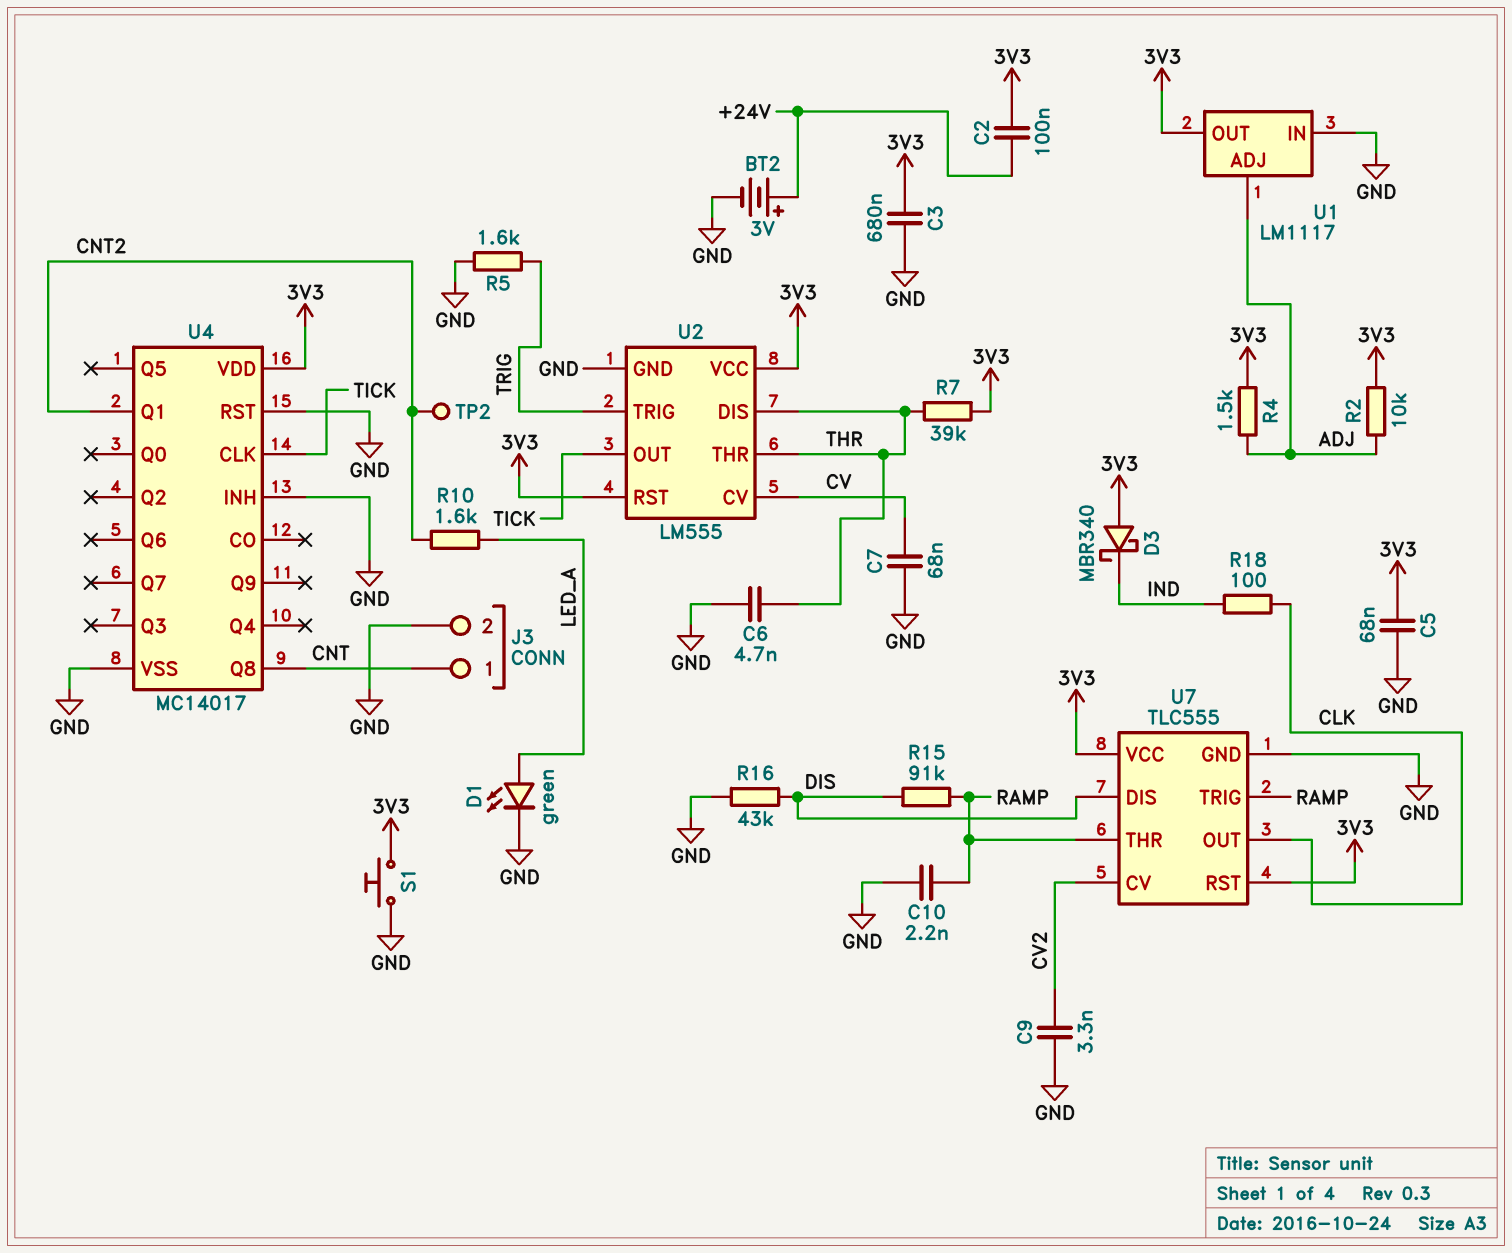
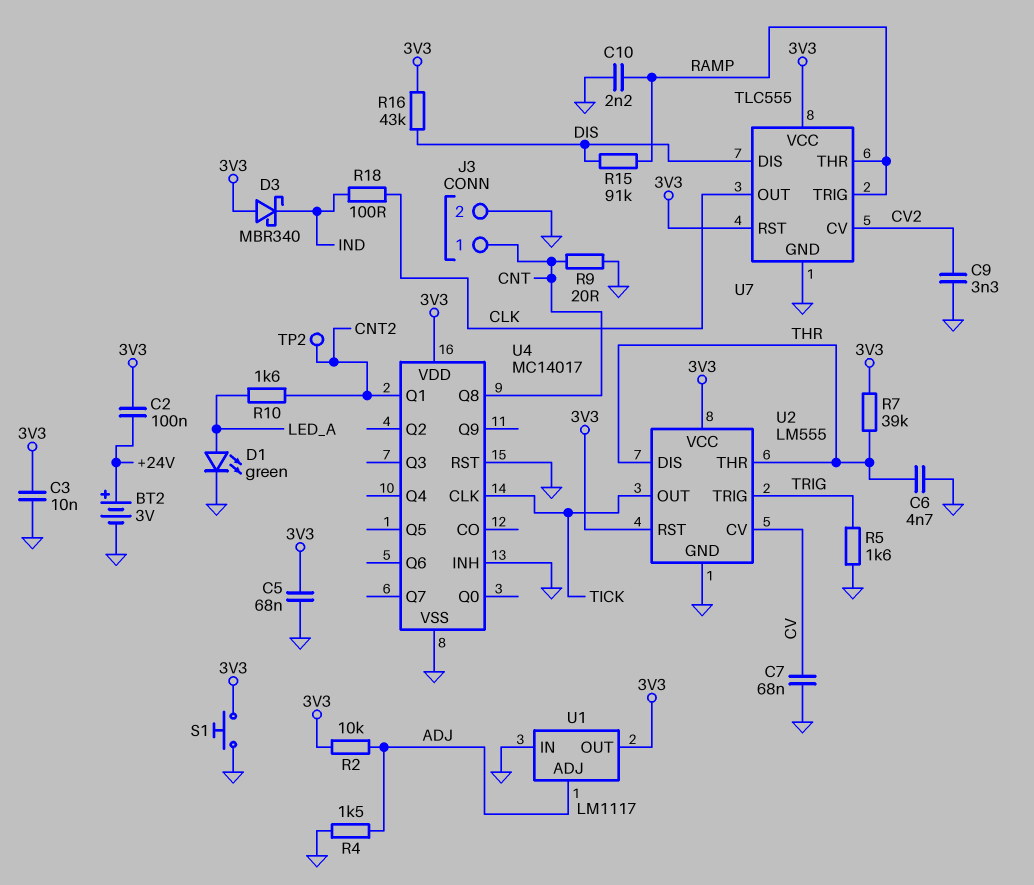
C3: 680nF (3V3, GND) -> 10nF (3V3, GND)
R4: 1.5k (3V3, ADJ) -> 1.5k (ADJ, GND)
R9: none -> 20 (CNT, GND)
R16: 43k (DIS, GND) -> 43k (3V3, DIS)

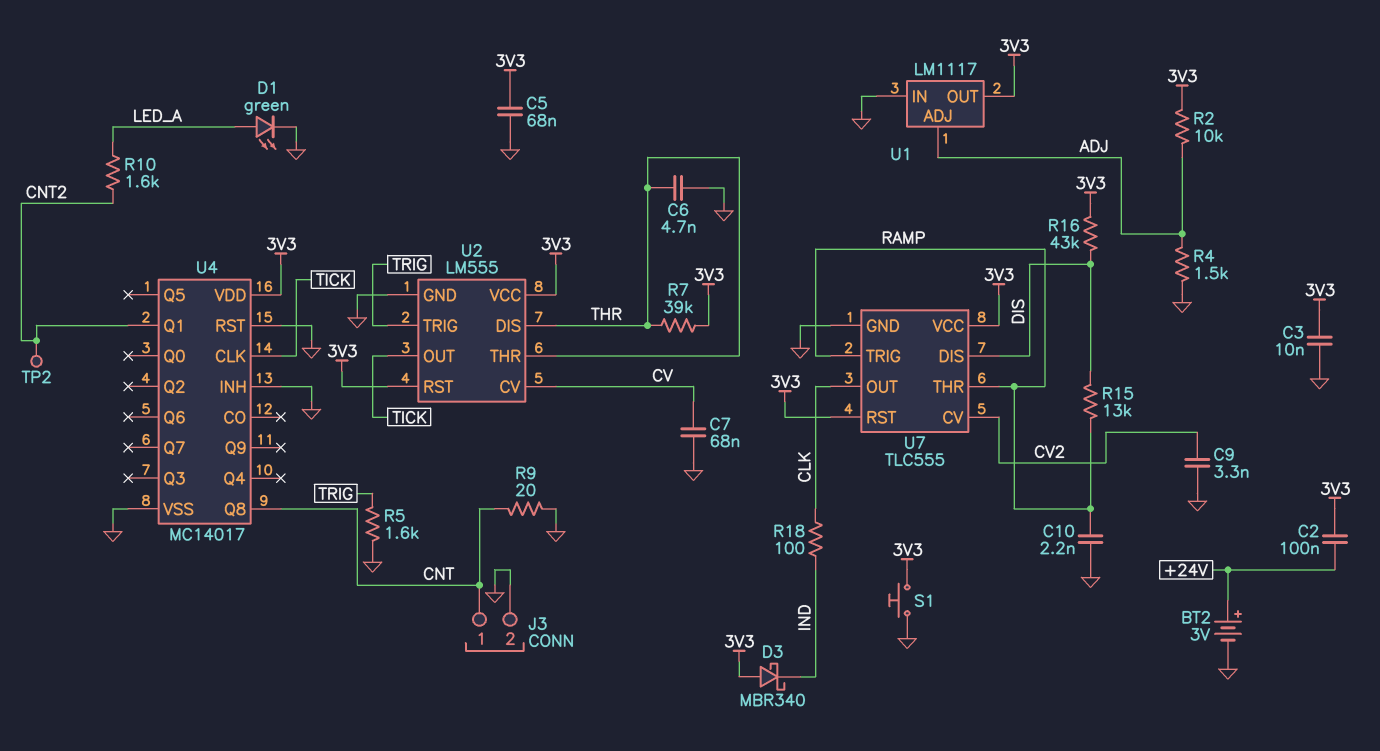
R15: 91k (DIS, RAMP) -> 13k (DIS, RAMP)

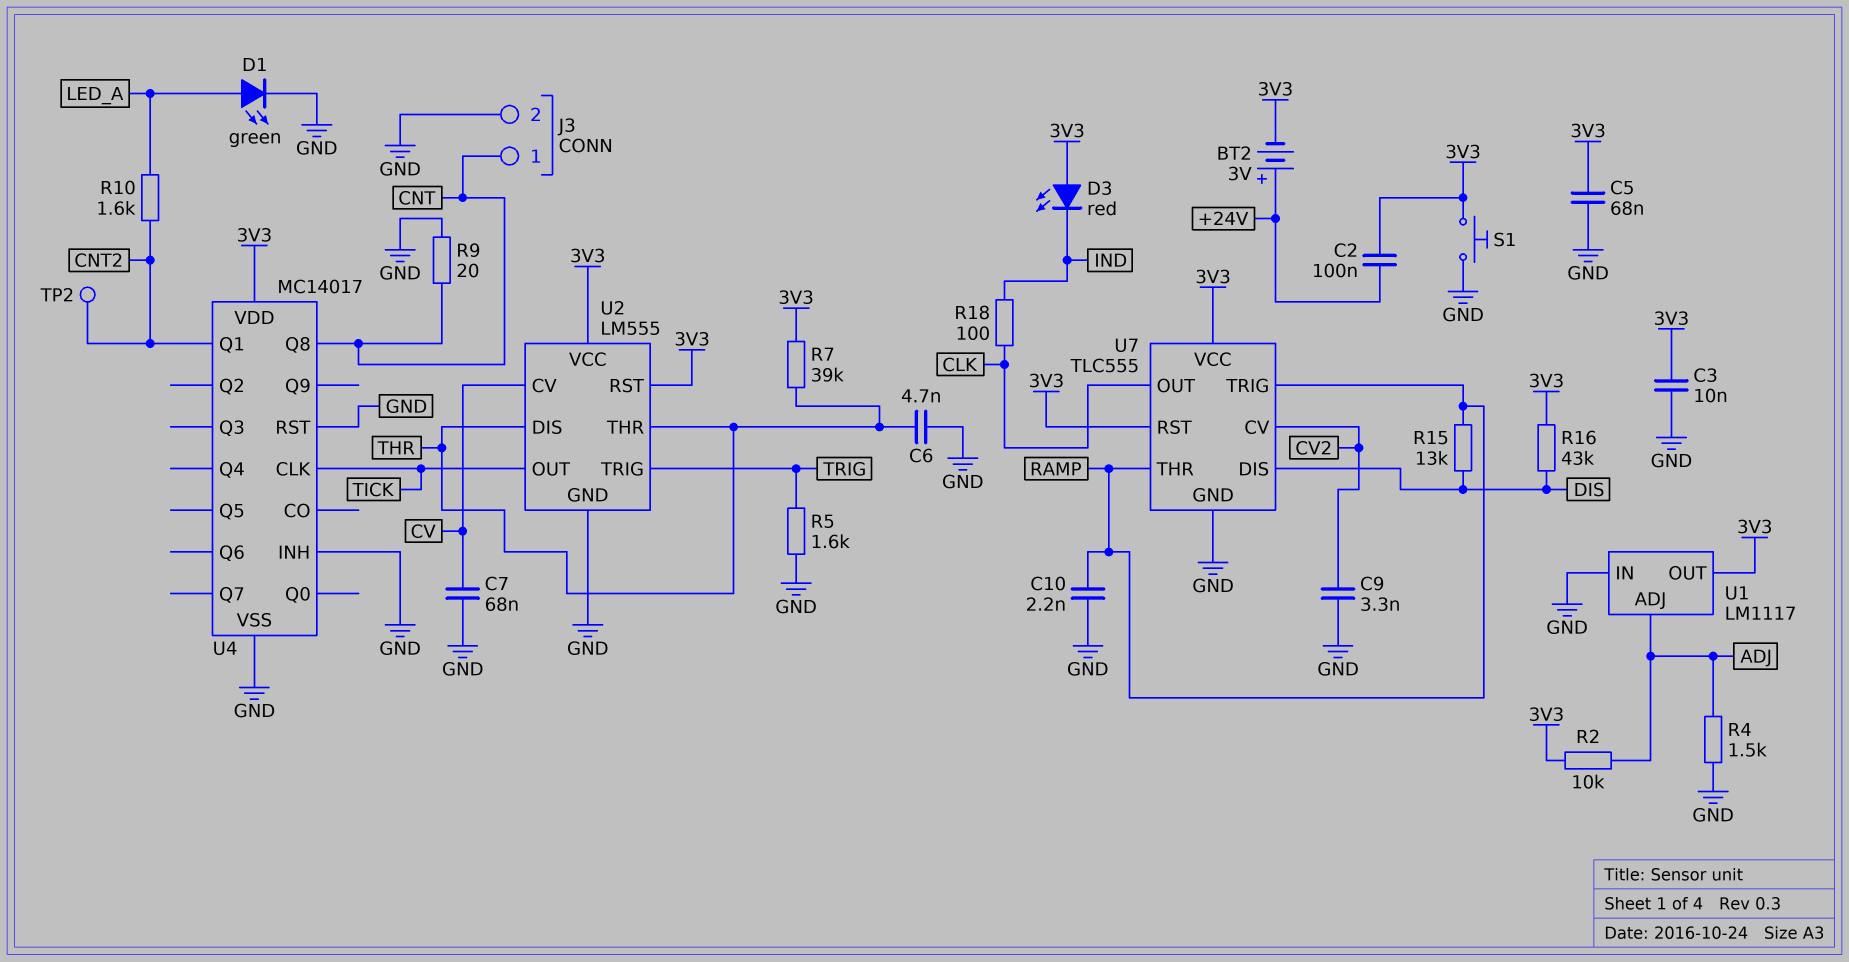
BT2: 3V (plus +24V, minus GND) -> 3V (plus +24V, minus 3V3)
D3: schottky MBR340 (A 3V3, K IND) -> LED red (A 3V3, K IND)

